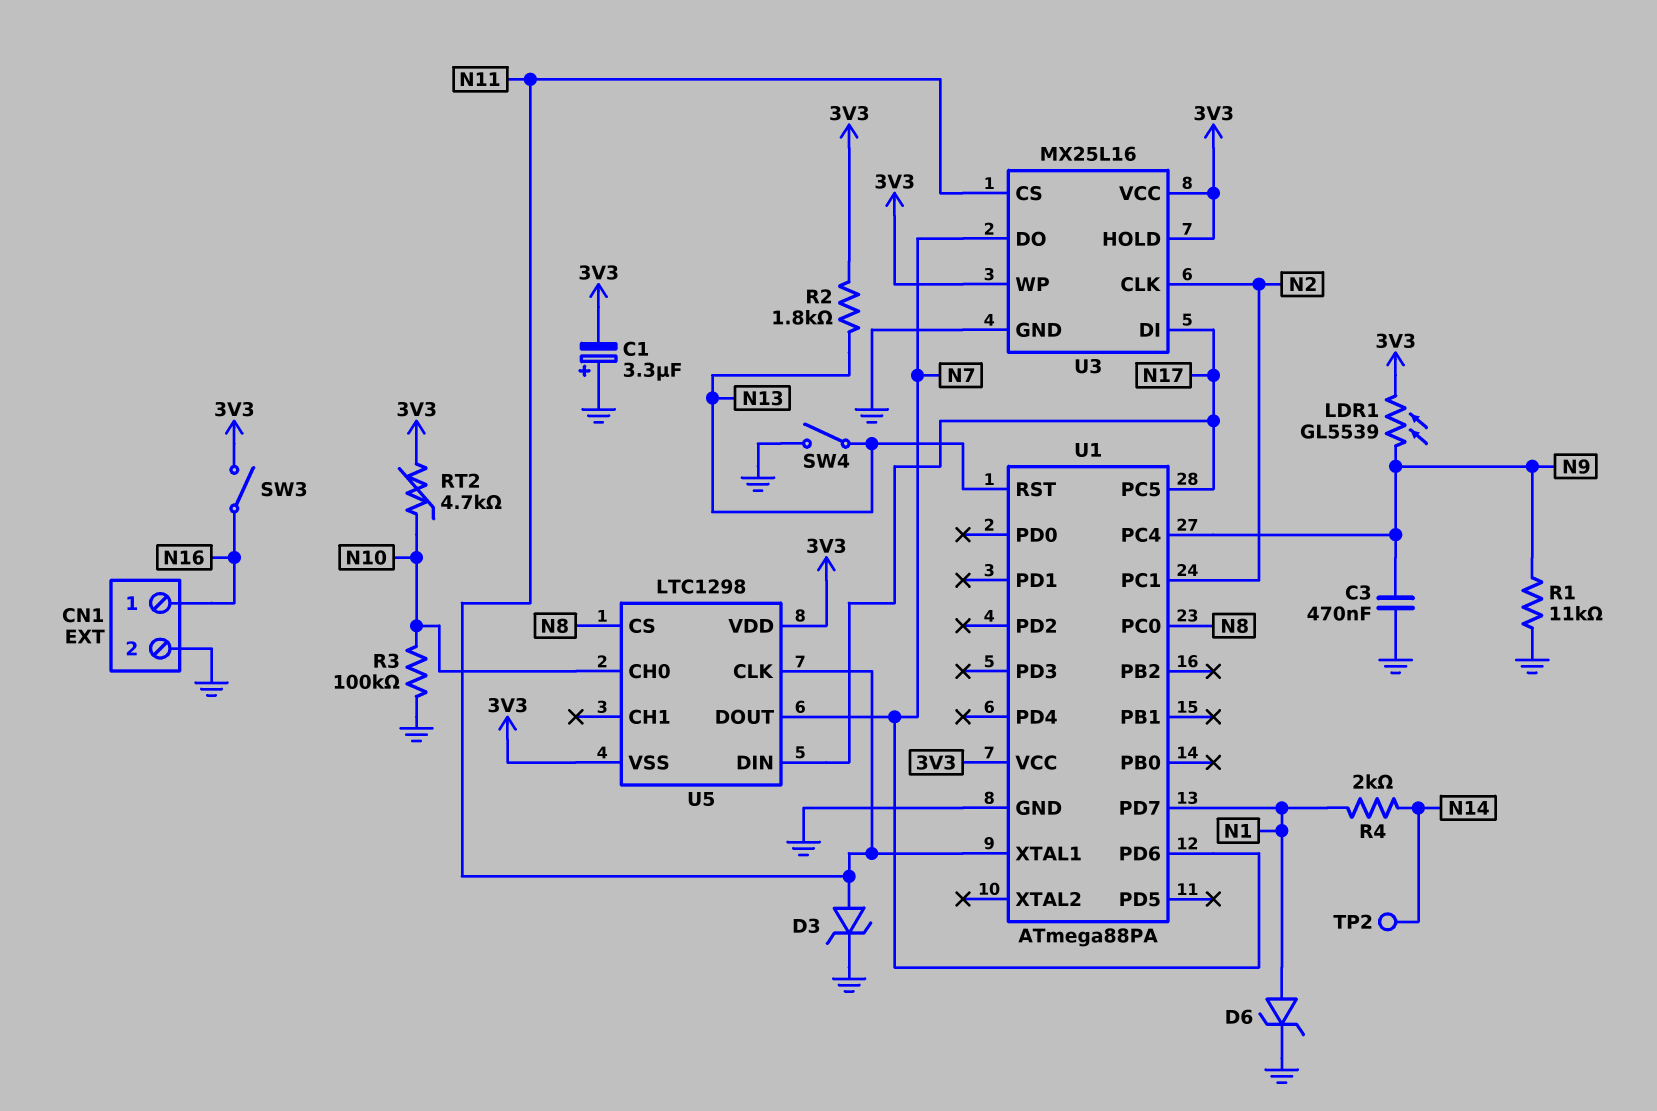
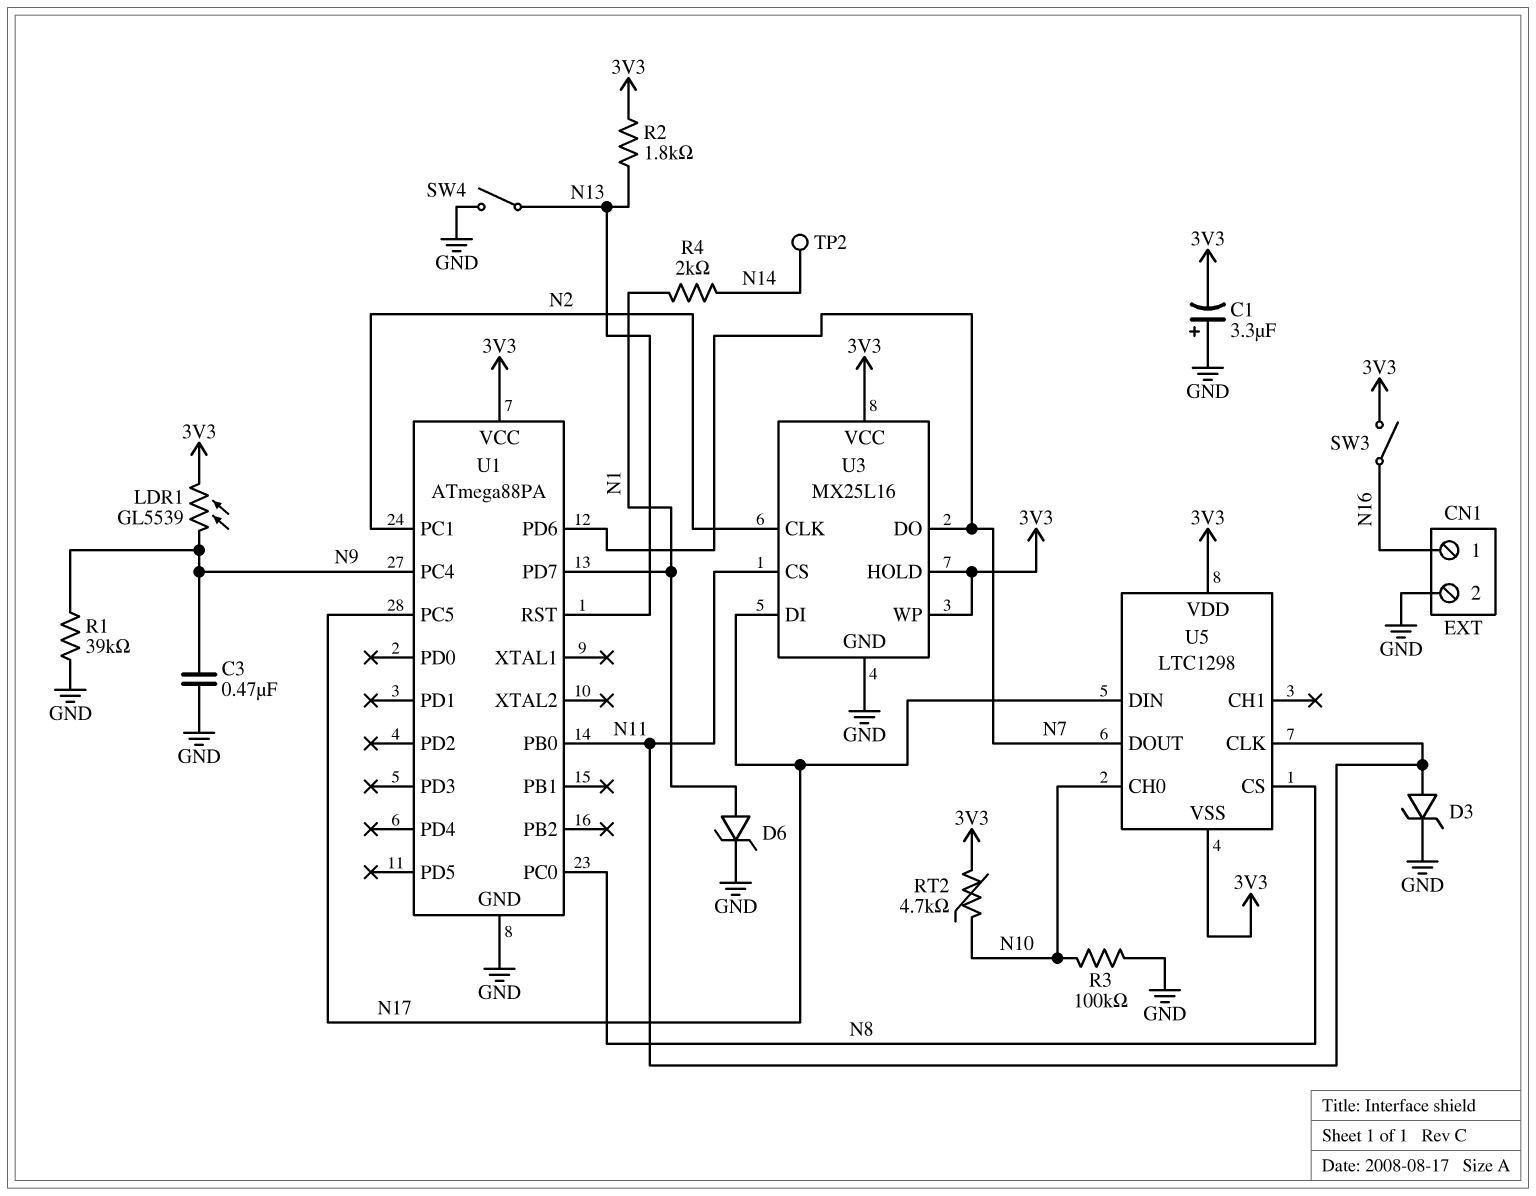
R1: 11k (GND, N9) -> 39k (GND, N9)
U1 pin PB0: none -> N11
U1 pin XTAL1: N11 -> none

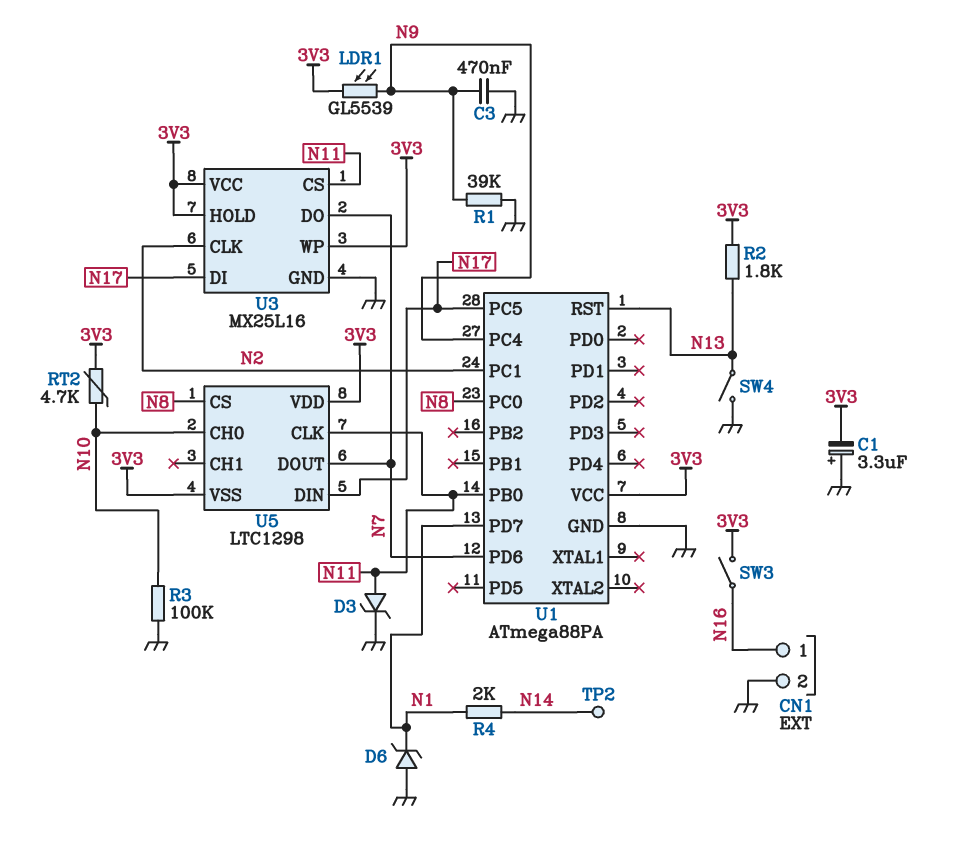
D6: zener (A N1, K GND) -> zener (A GND, K N1)

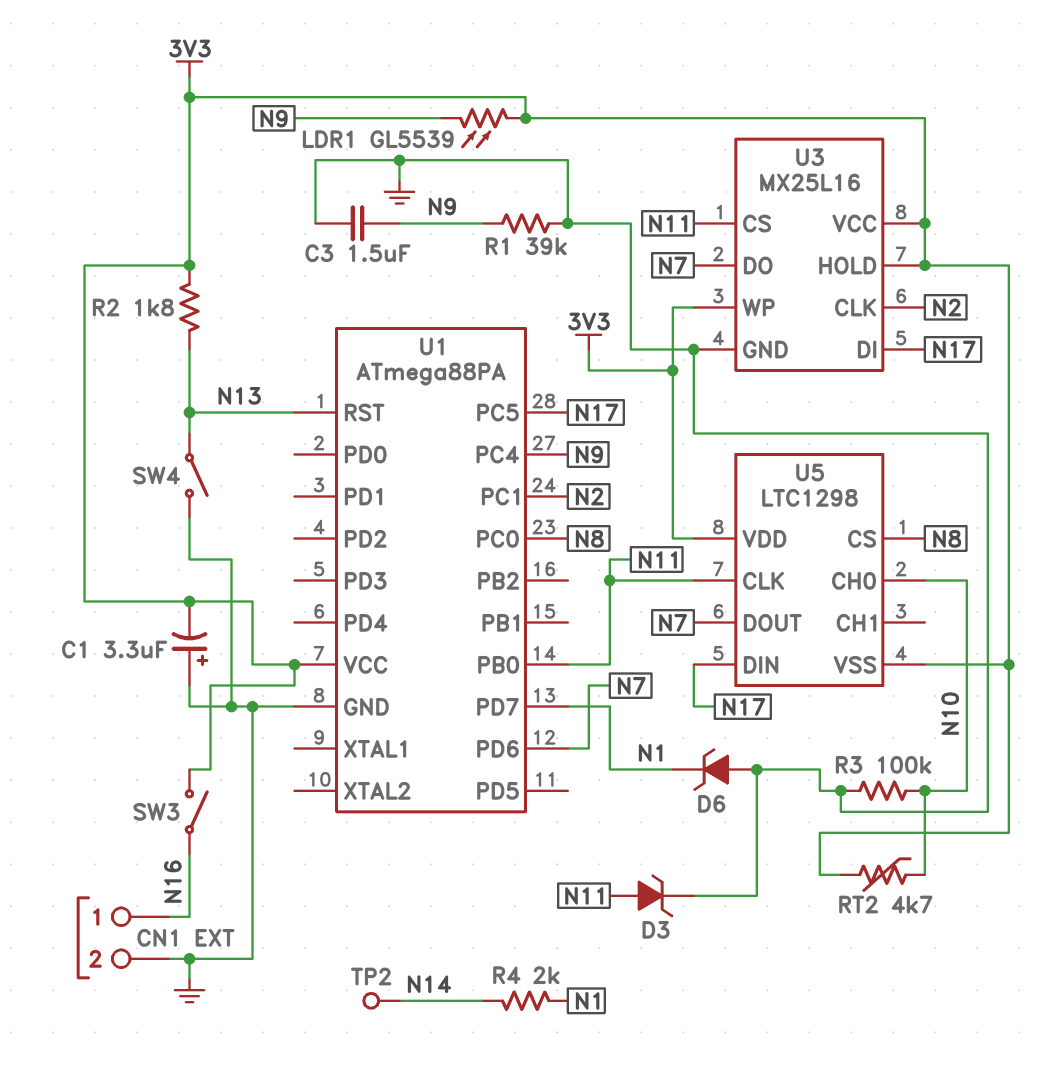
C3: 470nF (GND, N9) -> 1.5uF (GND, N9)

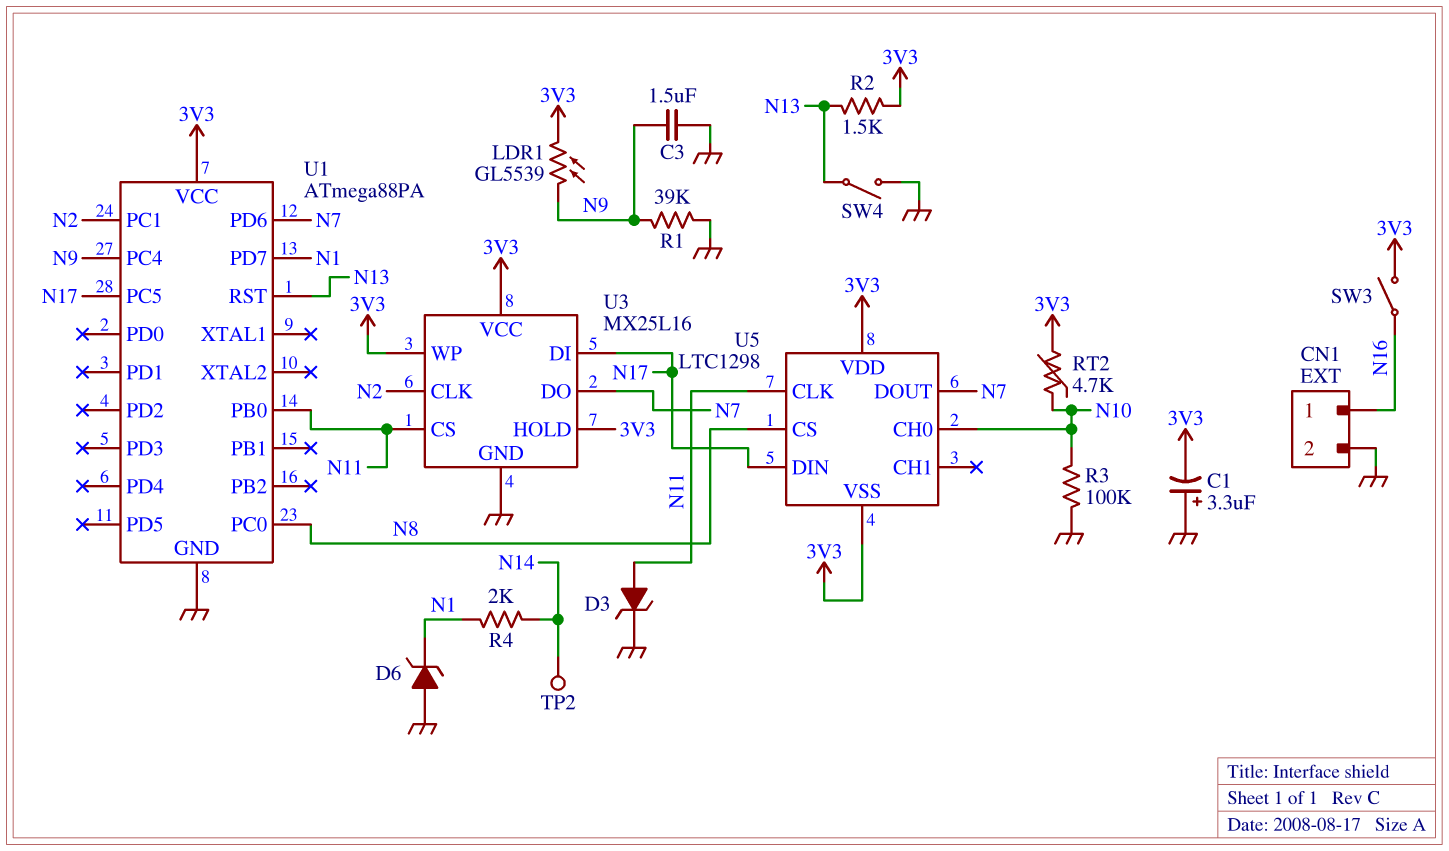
R2: 1.8k (3V3, N13) -> 1.5k (3V3, N13)

